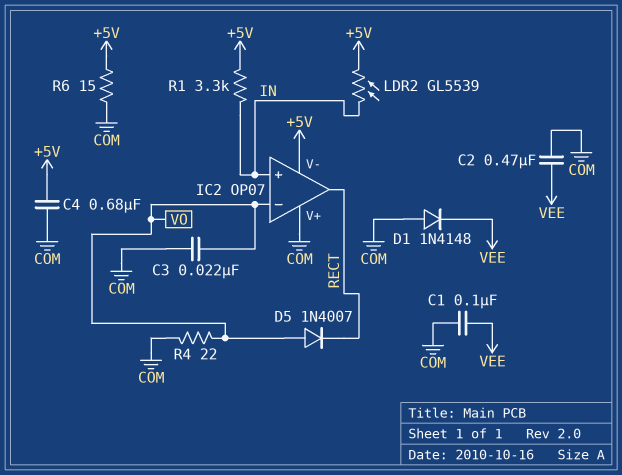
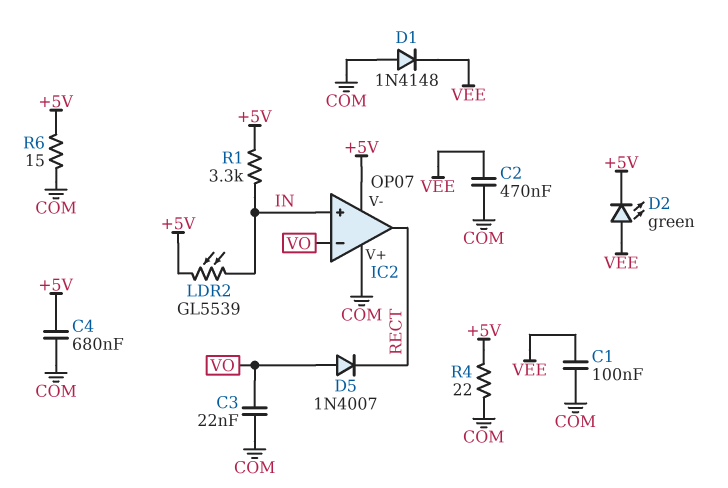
D2: none -> LED green (A VEE, K +5V)
R4: 22 (COM, VO) -> 22 (+5V, COM)

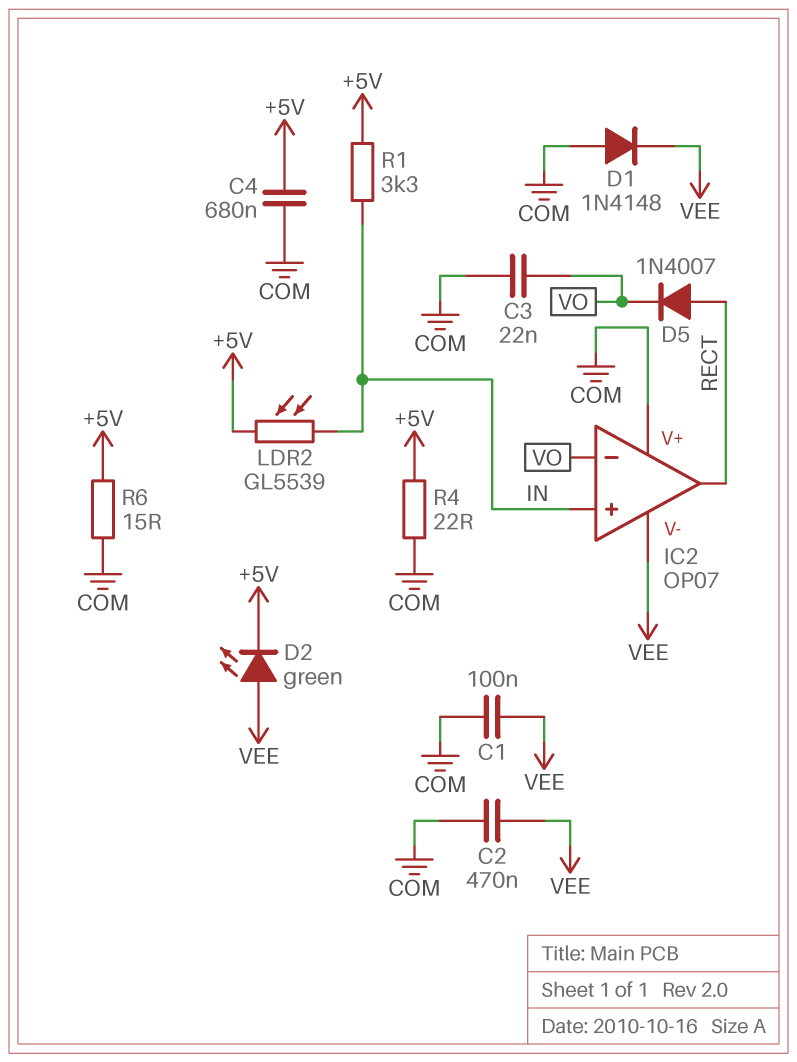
D5: diode 1N4007 (A VO, K RECT) -> diode 1N4007 (A RECT, K VO)
IC2 pin V-: +5V -> VEE

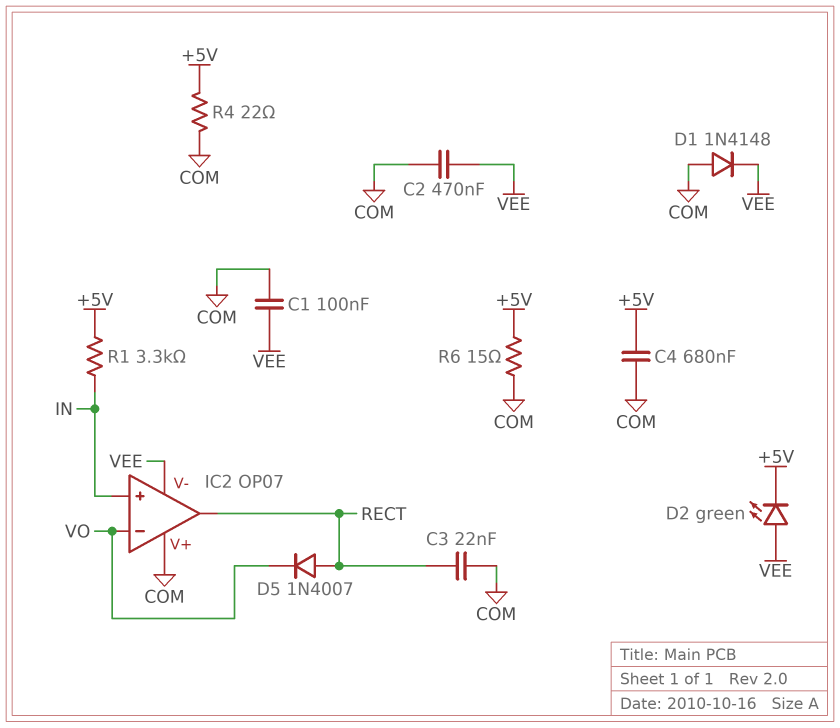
C3: 22nF (COM, VO) -> 22nF (COM, RECT)
LDR2: GL5539 (+5V, IN) -> none

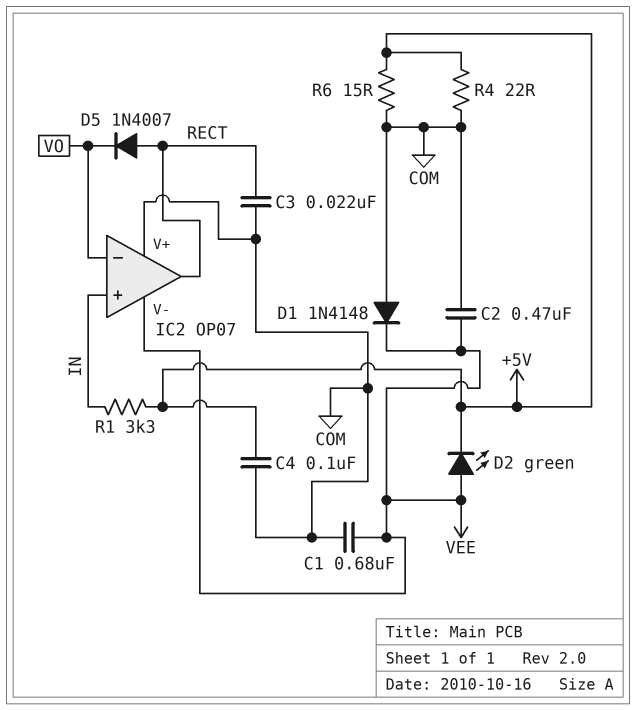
C1: 100nF (COM, VEE) -> 680nF (COM, VEE)
C4: 680nF (+5V, COM) -> 100nF (+5V, COM)

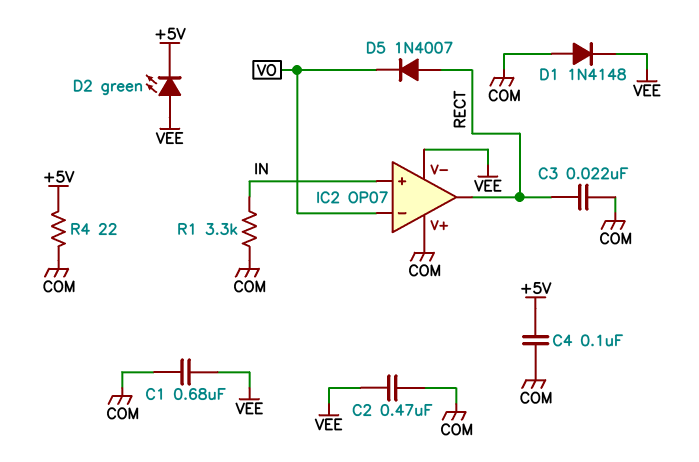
R1: 3.3k (+5V, IN) -> 3.3k (COM, IN)
R6: 15 (+5V, COM) -> none

